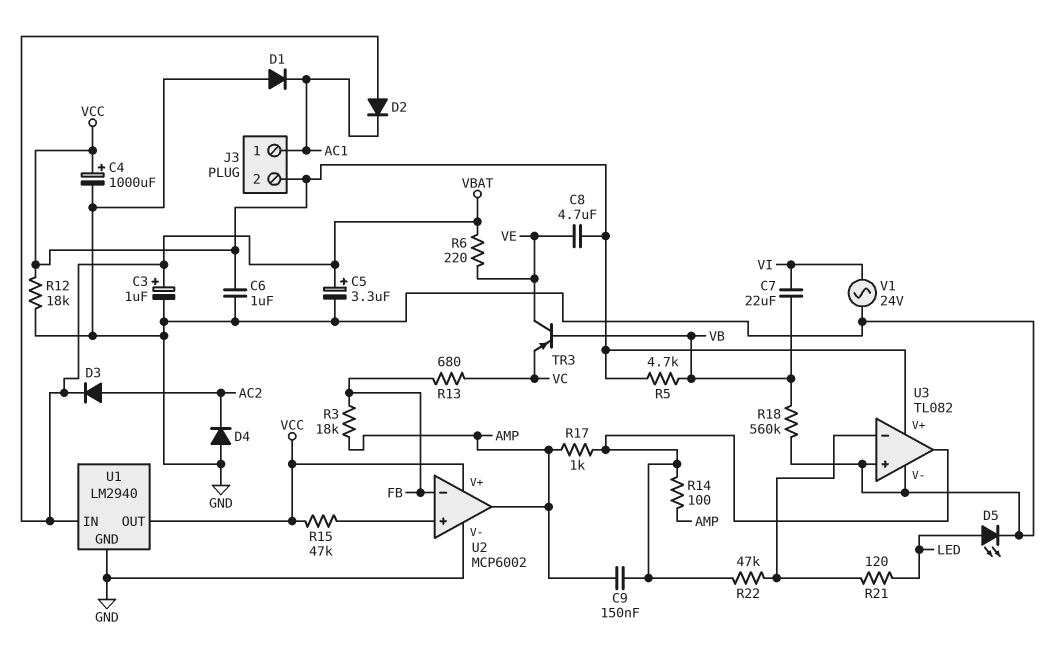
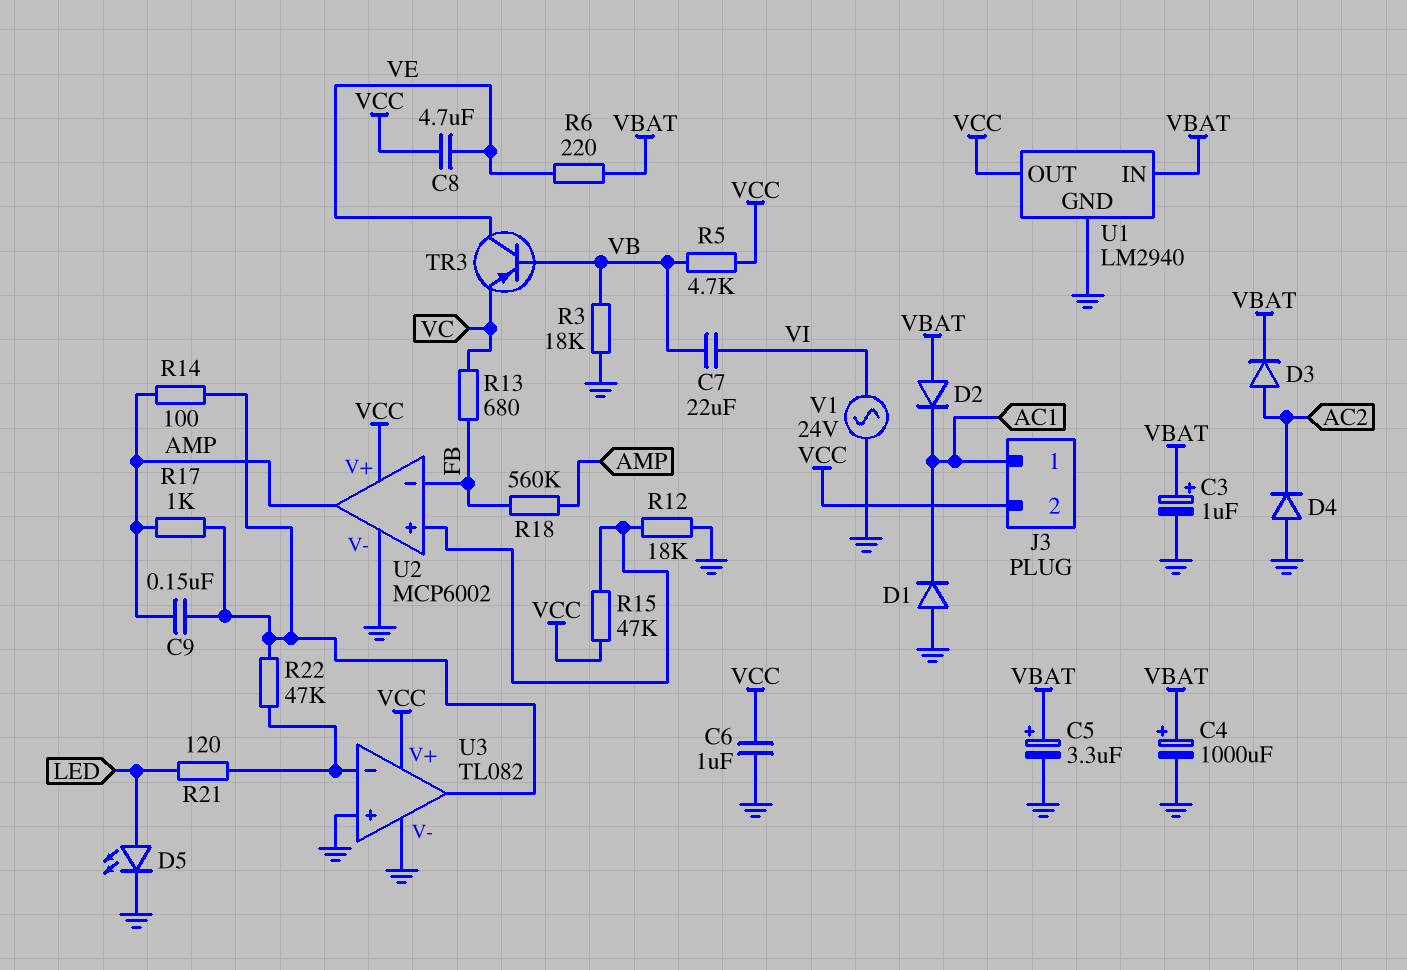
C4: 1000uF (plus VCC, minus GND) -> 1000uF (plus VBAT, minus GND)
R3: 18k (AMP, FB) -> 18k (GND, VB)
R12: 18k (GND, VCC) -> 18k (GND, U2/in+)
R18: 560k (GND, VB) -> 560k (AMP, FB)

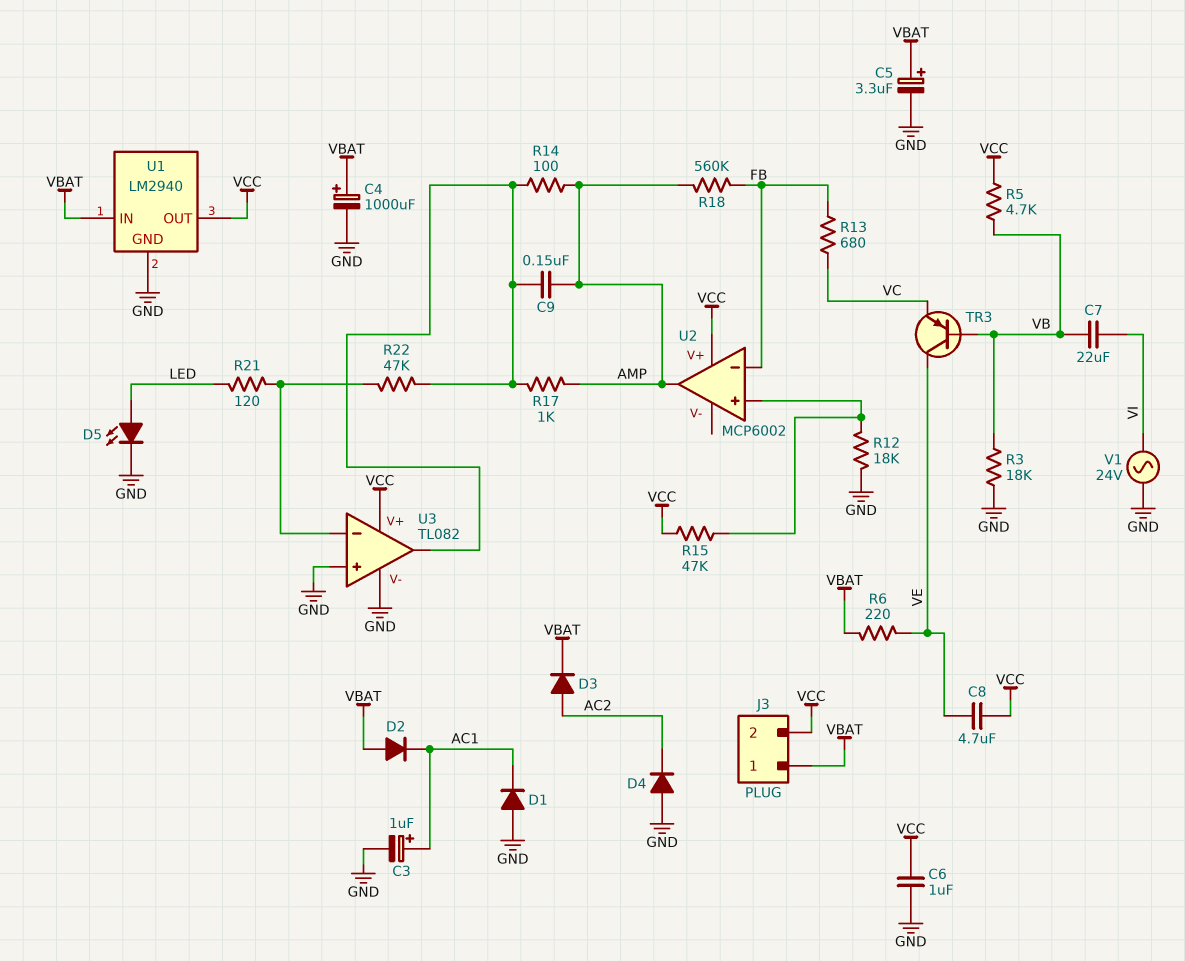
C3: 1uF (plus VBAT, minus GND) -> 1uF (plus AC1, minus GND)
J3 pin 1: AC1 -> VBAT
U2 pin V-: GND -> none

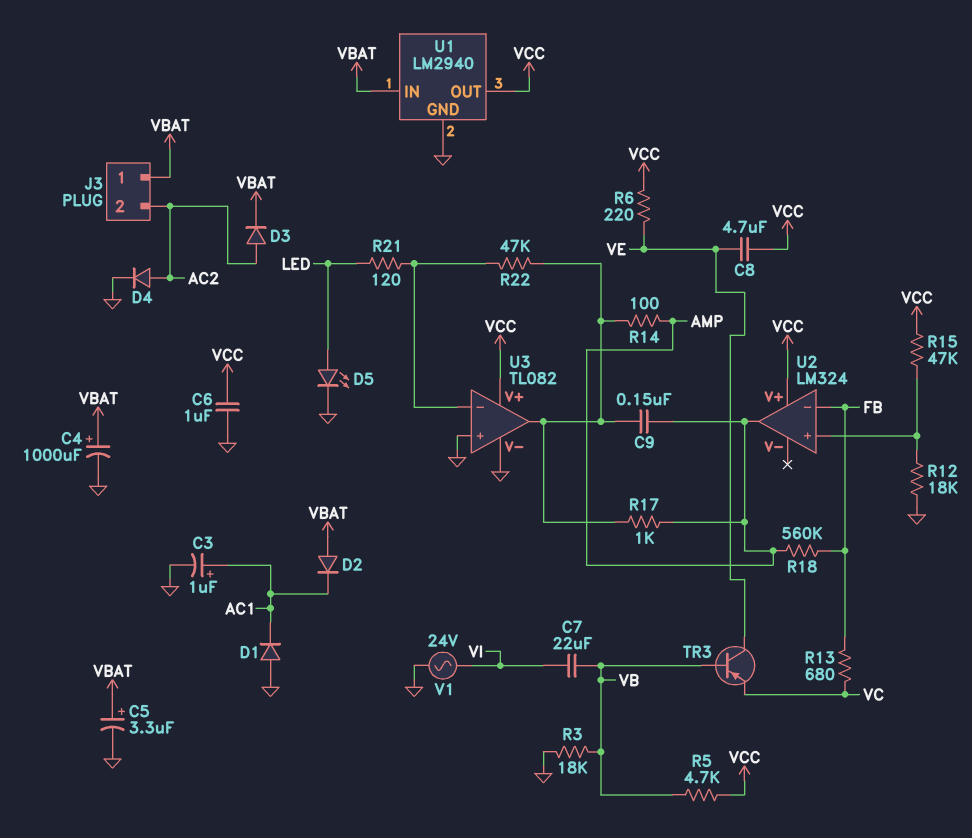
D4: diode (A GND, K AC2) -> diode (A AC2, K GND)
J3 pin 2: VCC -> AC2
R6: 220 (VBAT, VE) -> 220 (VCC, VE)
U2: MCP6002 -> LM324

